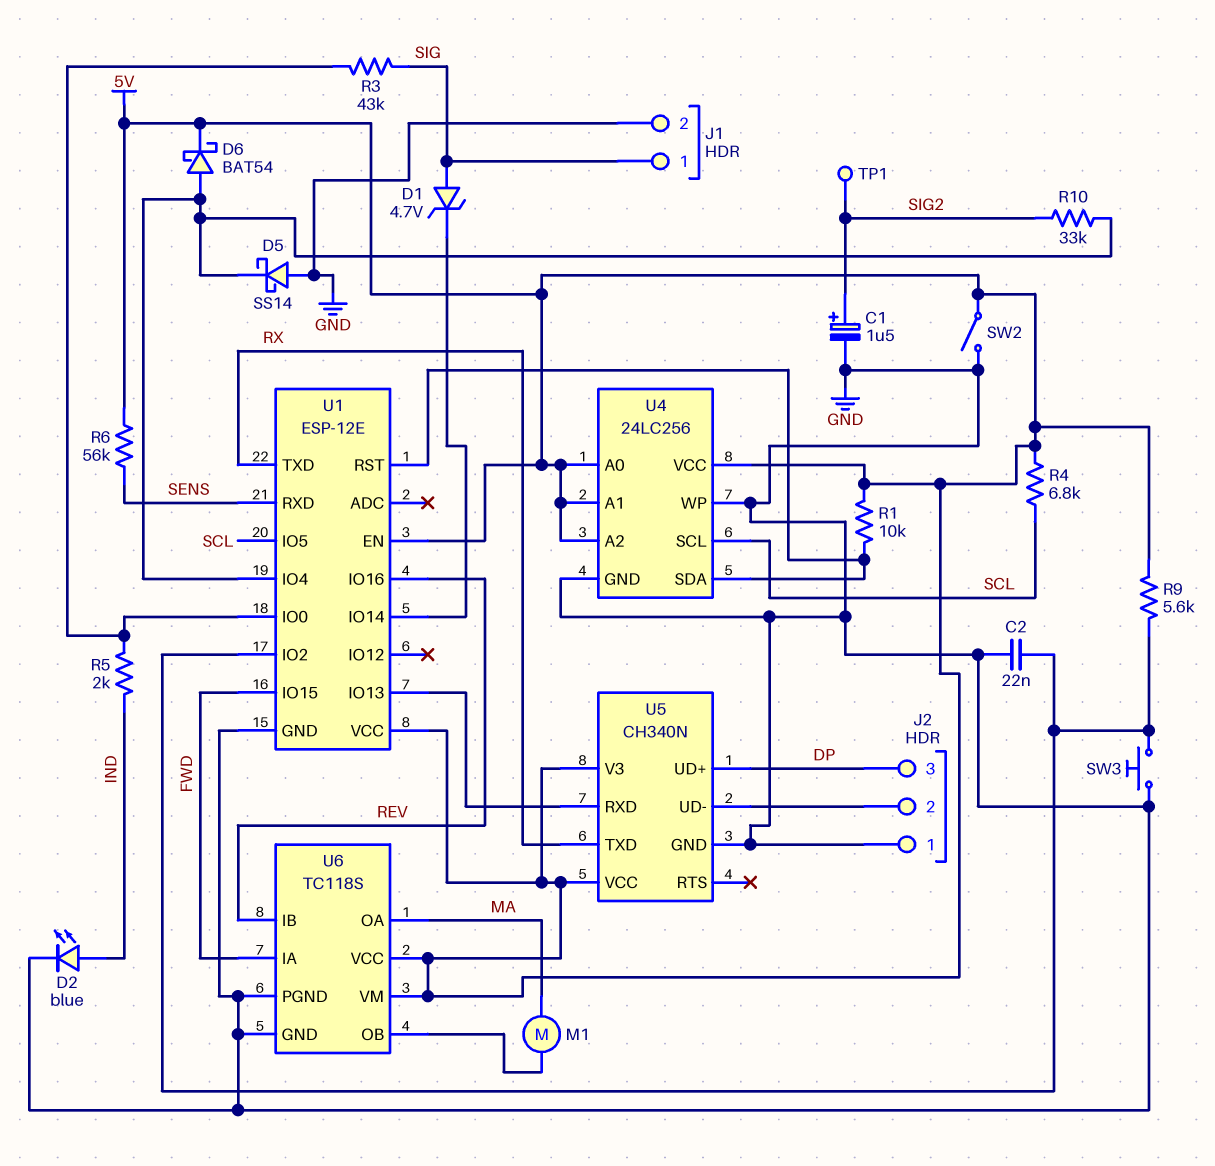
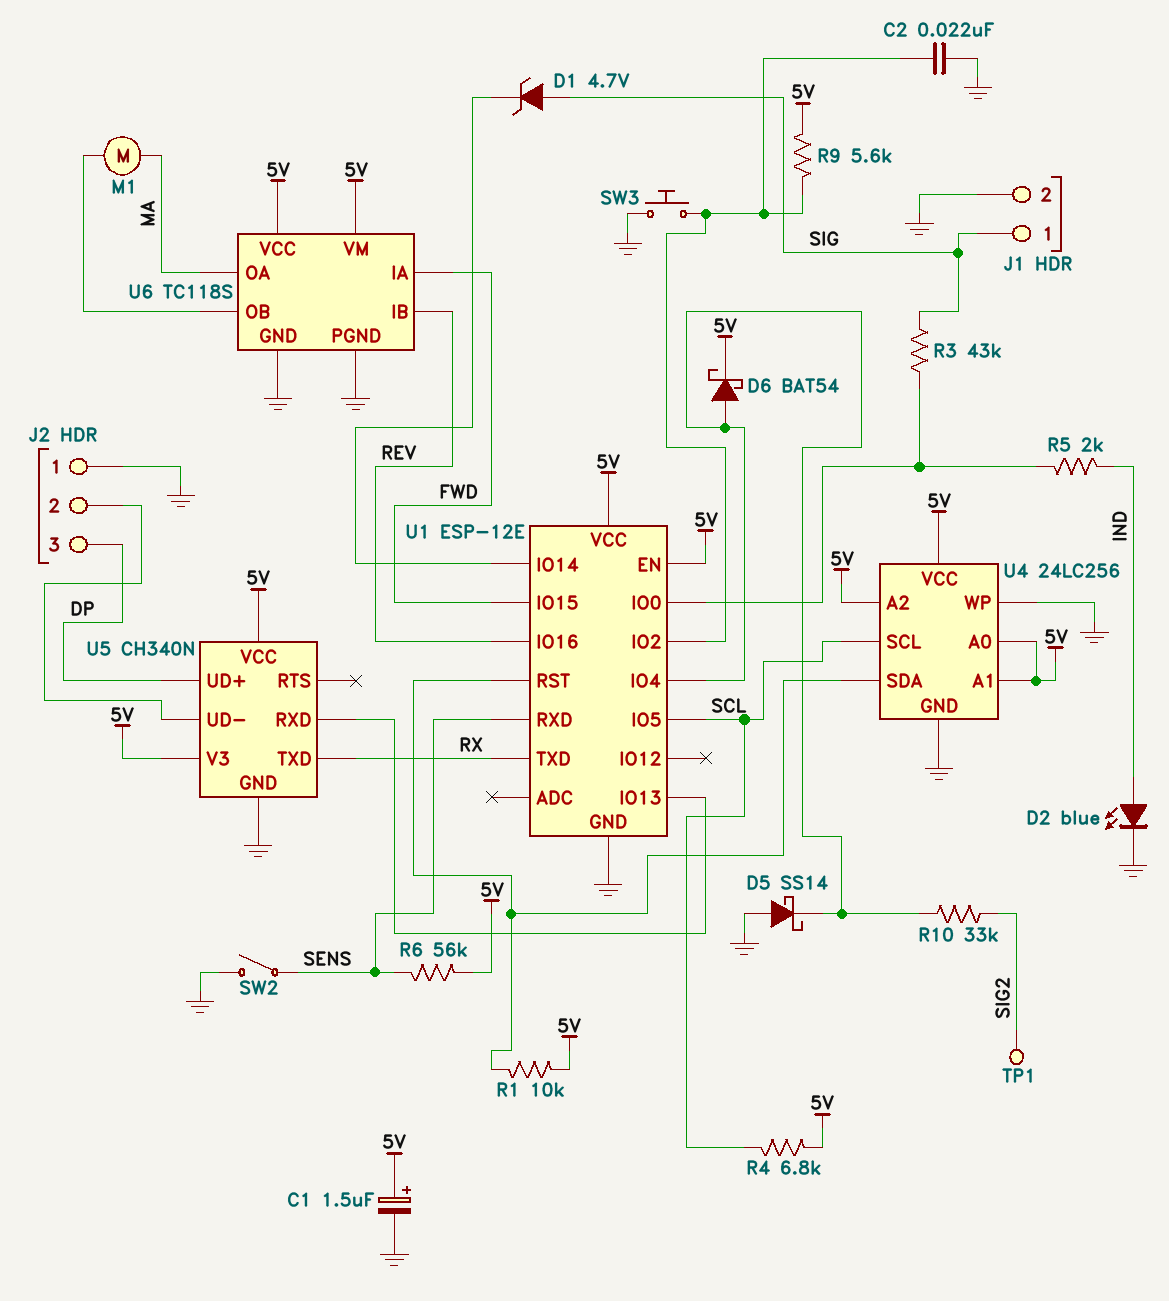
C1: 1.5uF (plus SIG2, minus GND) -> 1.5uF (plus 5V, minus GND)
SW2: switch (5V, GND) -> switch (GND, SENS)

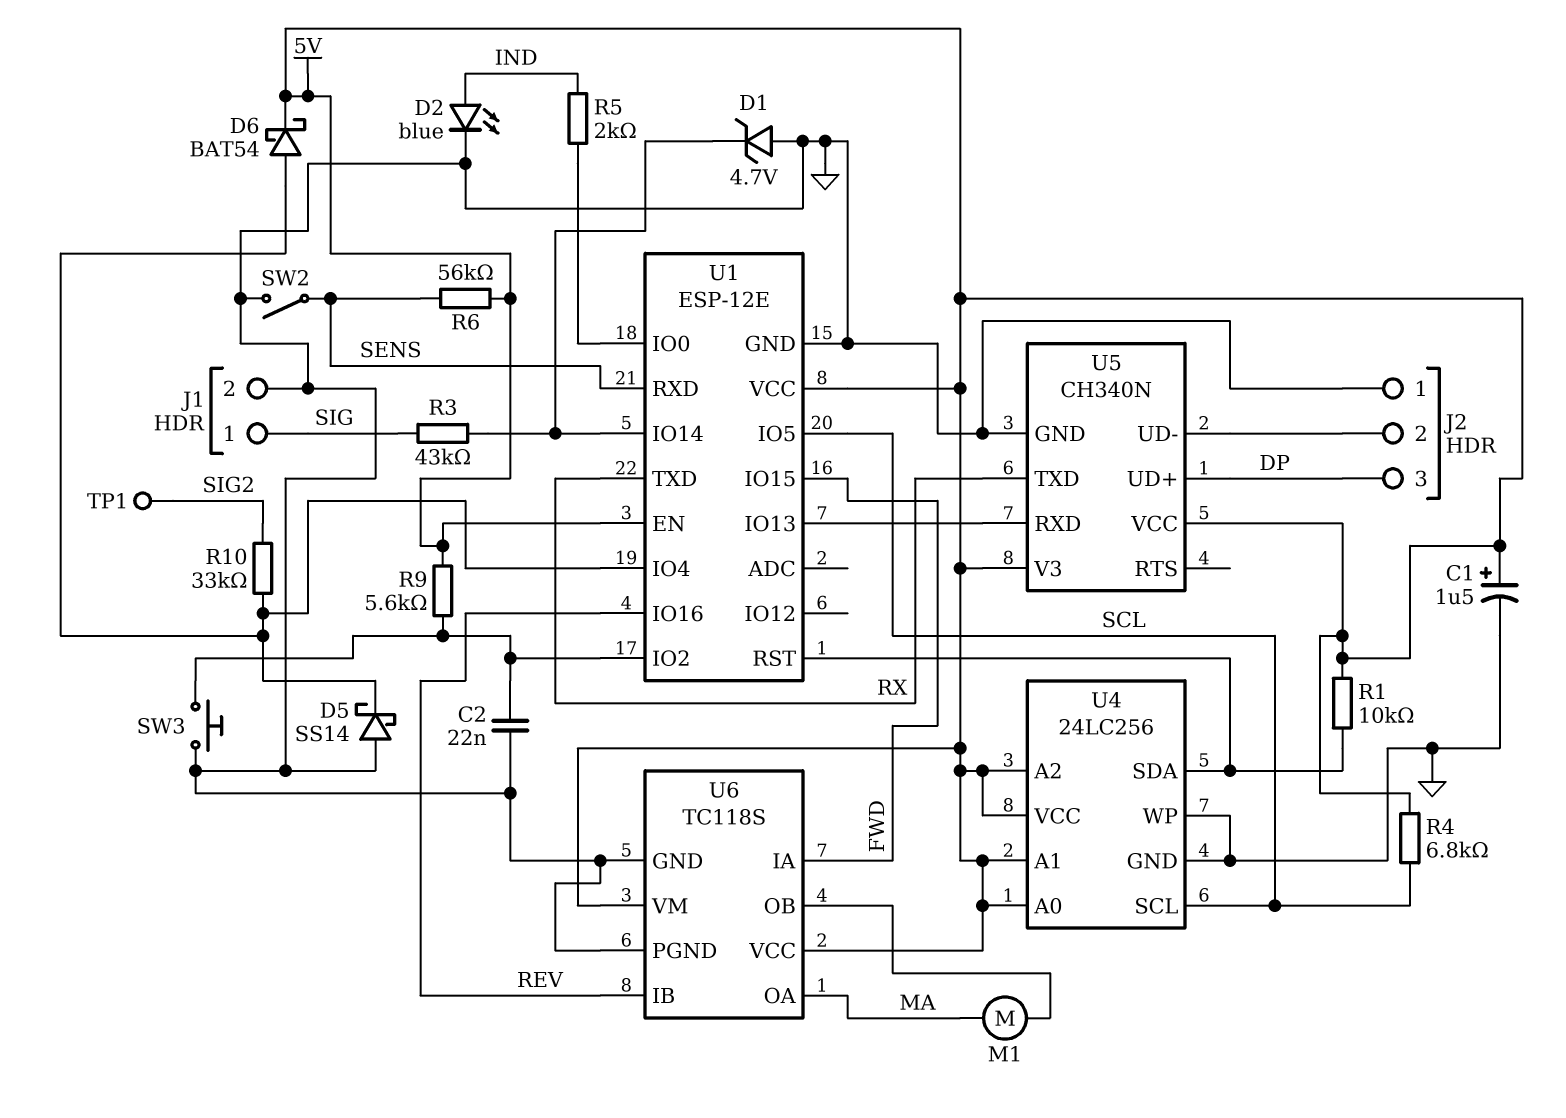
D1: zener 4.7V (A SIG, K U1/IO14) -> zener 4.7V (A GND, K U1/IO14)
R3: 43k (SIG, U1/IO0) -> 43k (SIG, U1/IO14)

